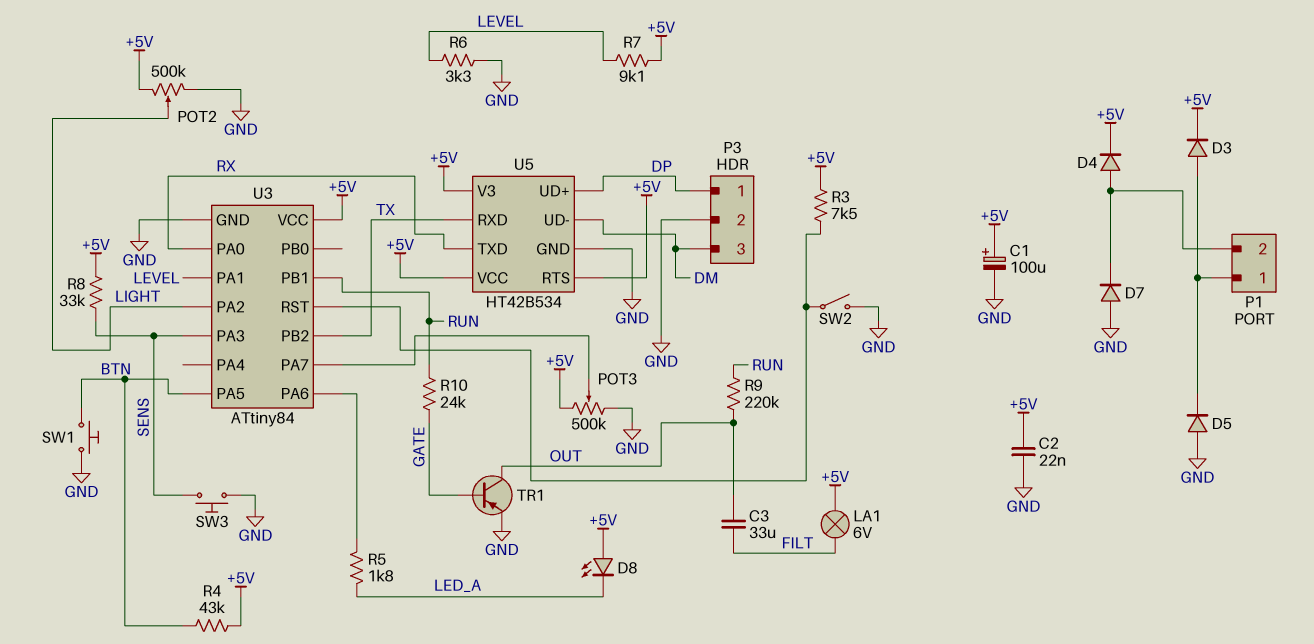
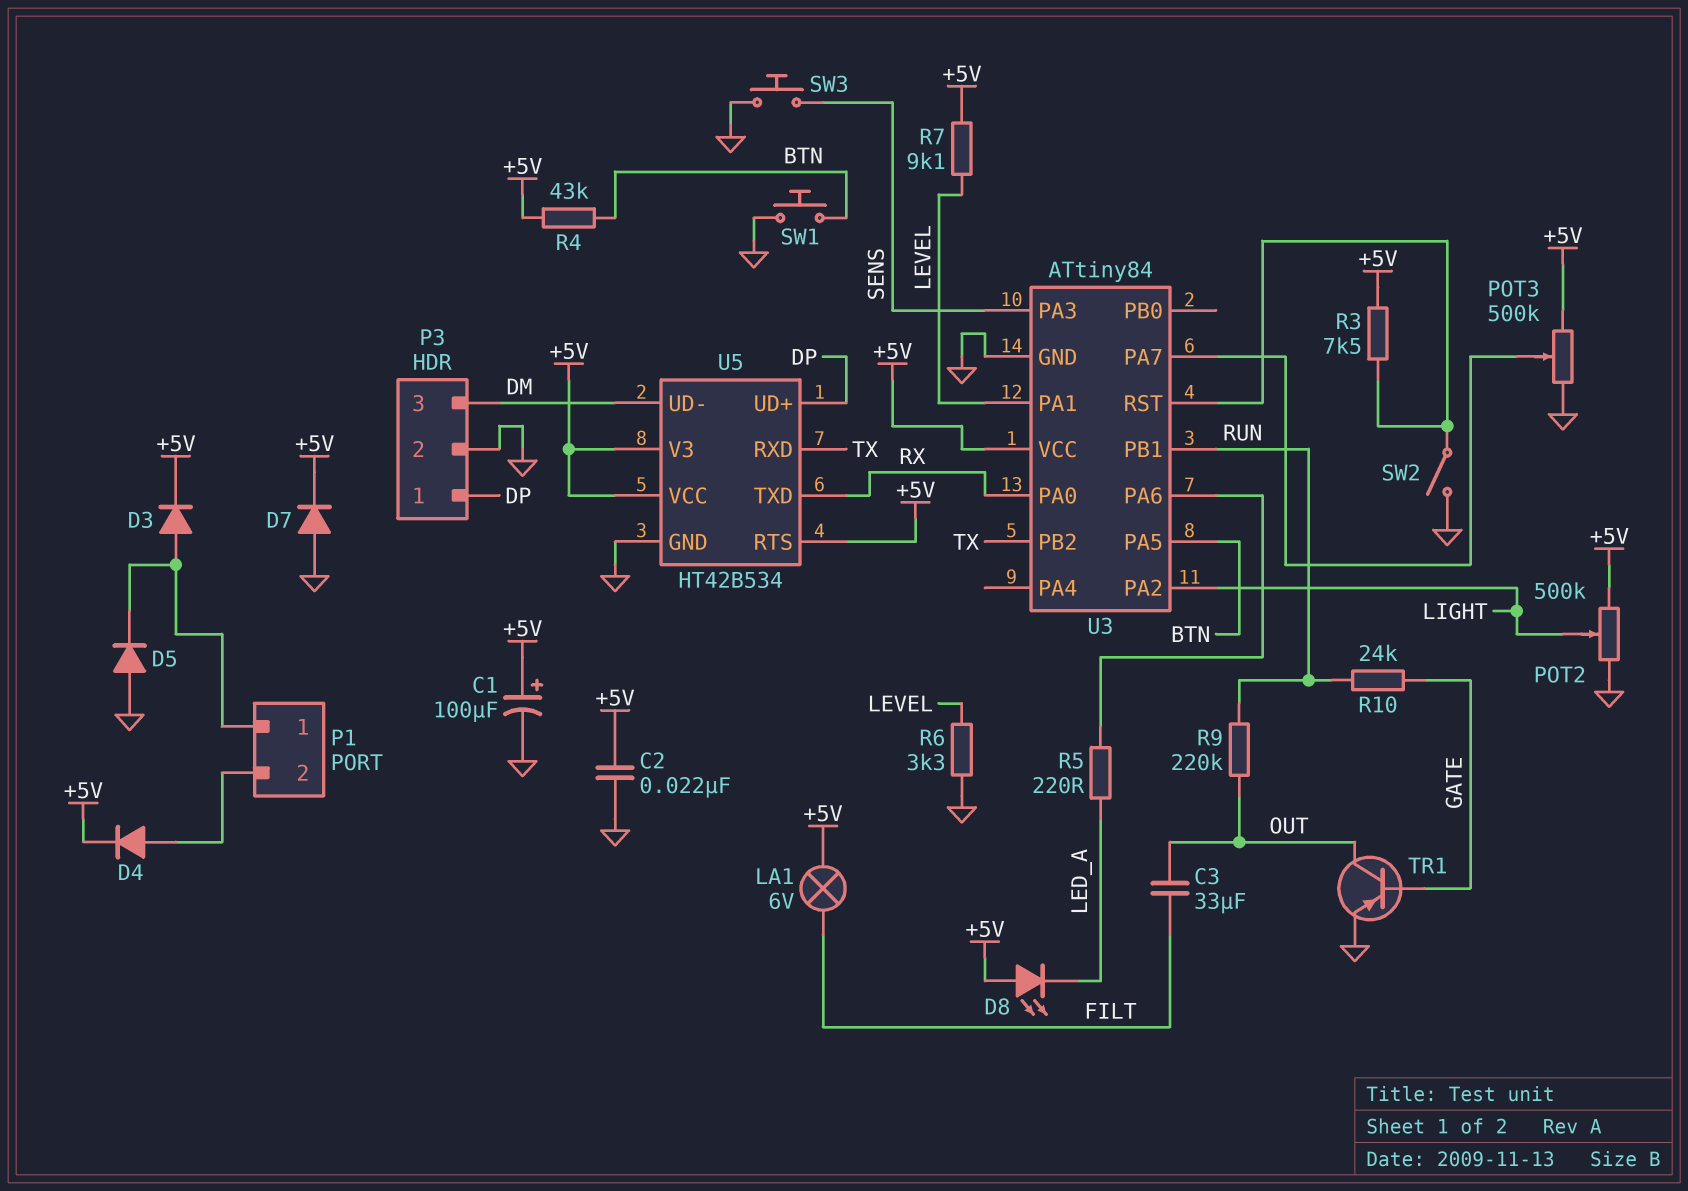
D7: diode (A GND, K P1/2) -> diode (A GND, K +5V)
R5: 1.8k (LED_A, U3/PA6) -> 220 (LED_A, U3/PA6)
R8: 33k (+5V, SENS) -> none

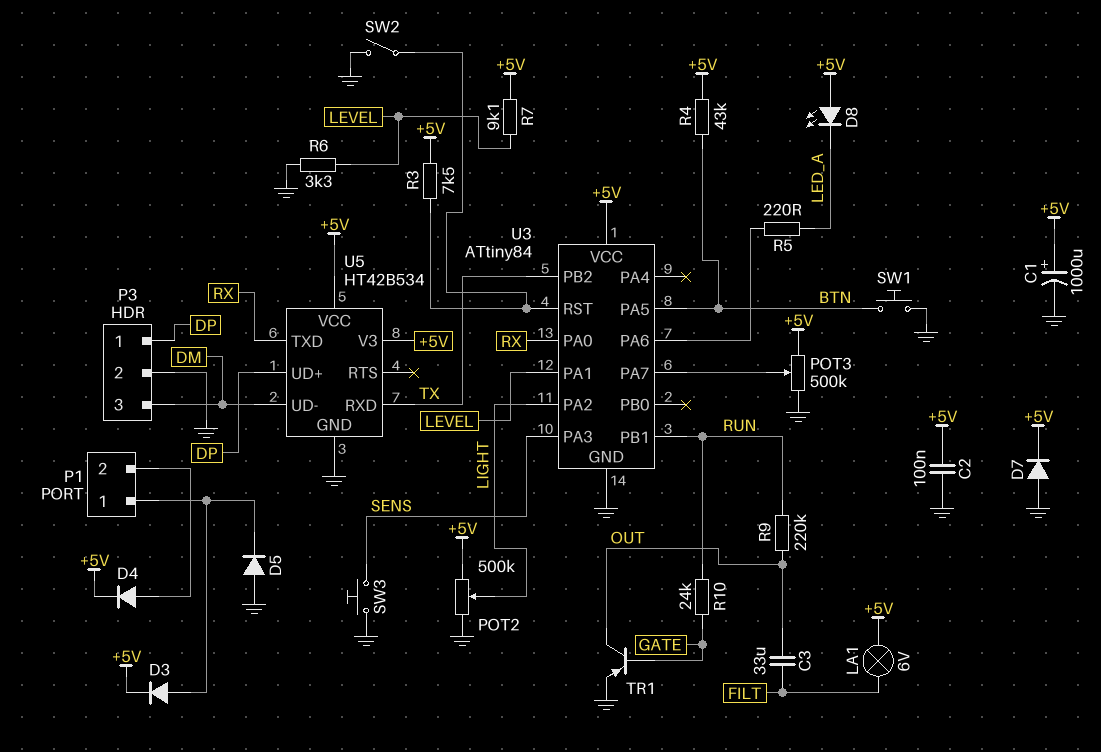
C1: 100uF (plus +5V, minus GND) -> 1000uF (plus +5V, minus GND)
C2: 22nF (+5V, GND) -> 100nF (+5V, GND)
U5 pin RTS: +5V -> none

